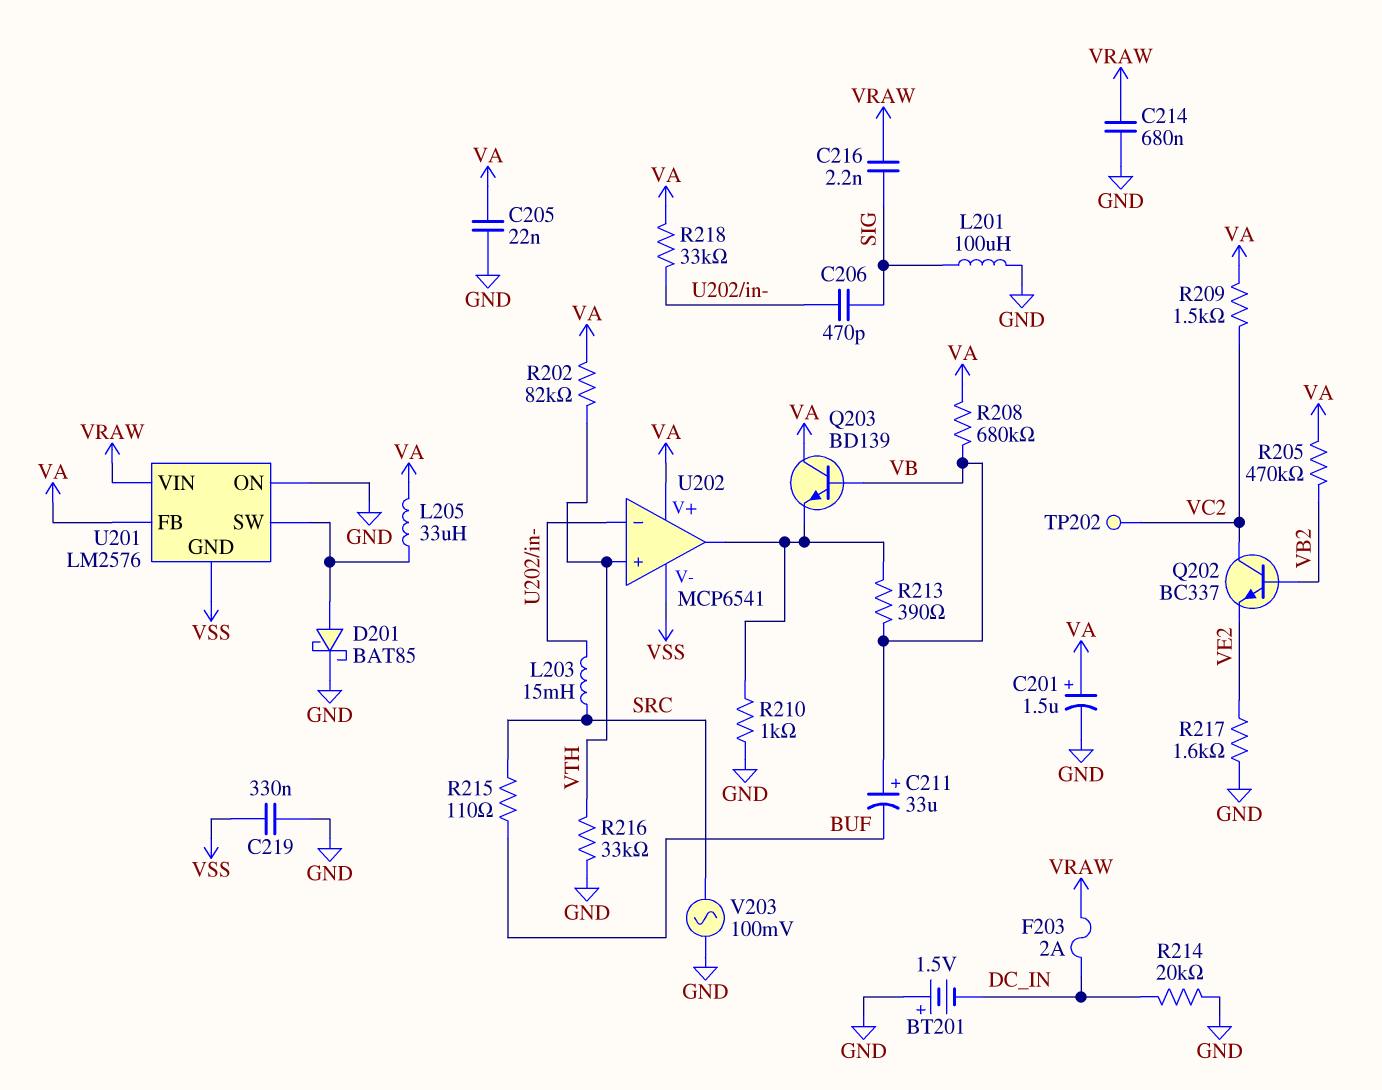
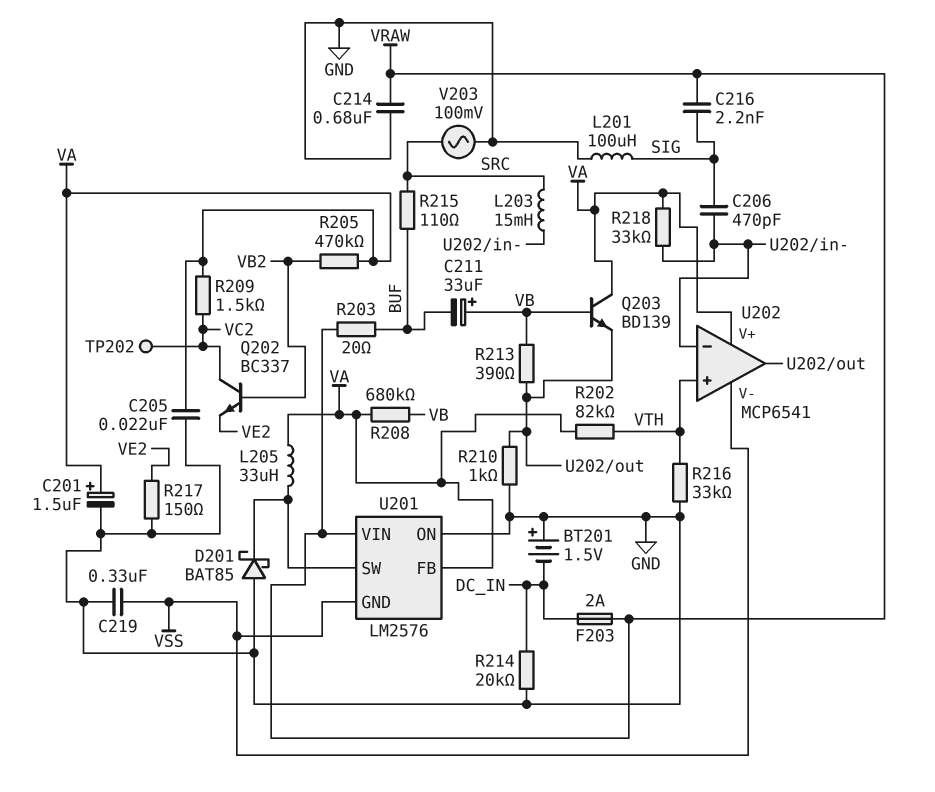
D201: schottky BAT85 (A U201/SW, K GND) -> schottky BAT85 (A GND, K U201/SW)
R203: none -> 20 (BUF, VRAW)
R217: 1.6k (GND, VE2) -> 150 (GND, VE2)

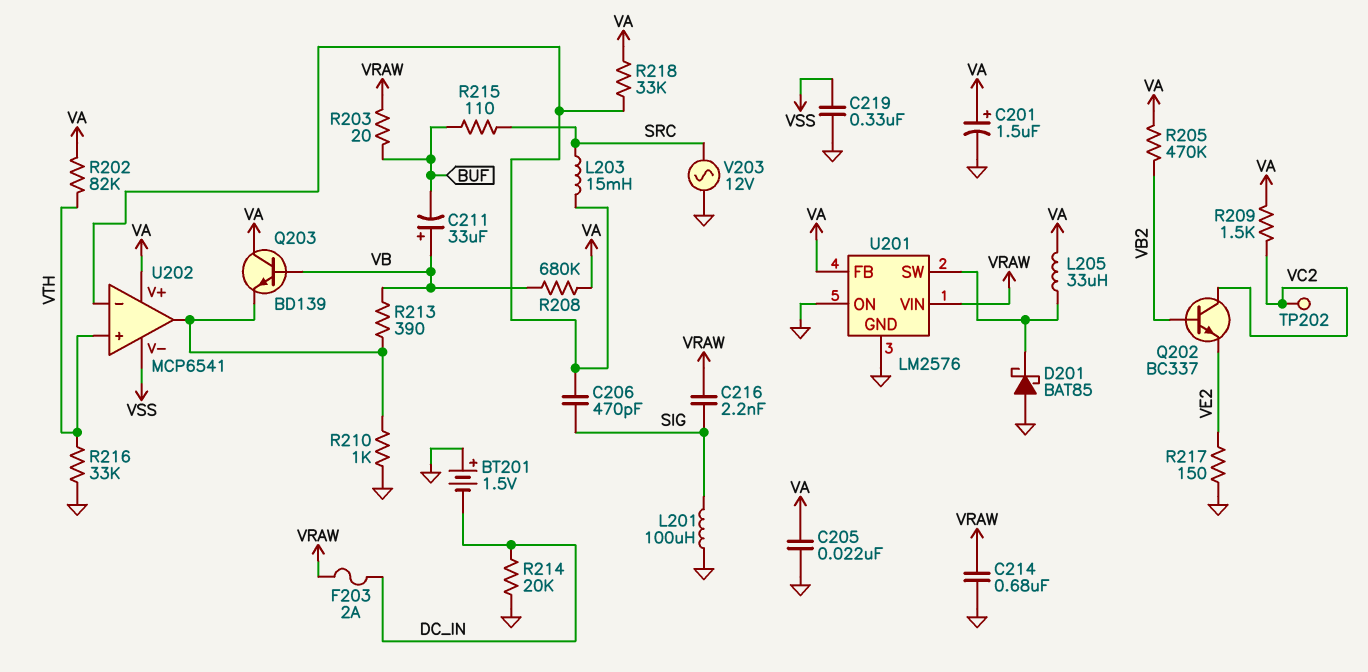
U201 pin GND: VSS -> GND
V203: AC 100mV (GND, SRC) -> AC 12V (GND, SRC)

